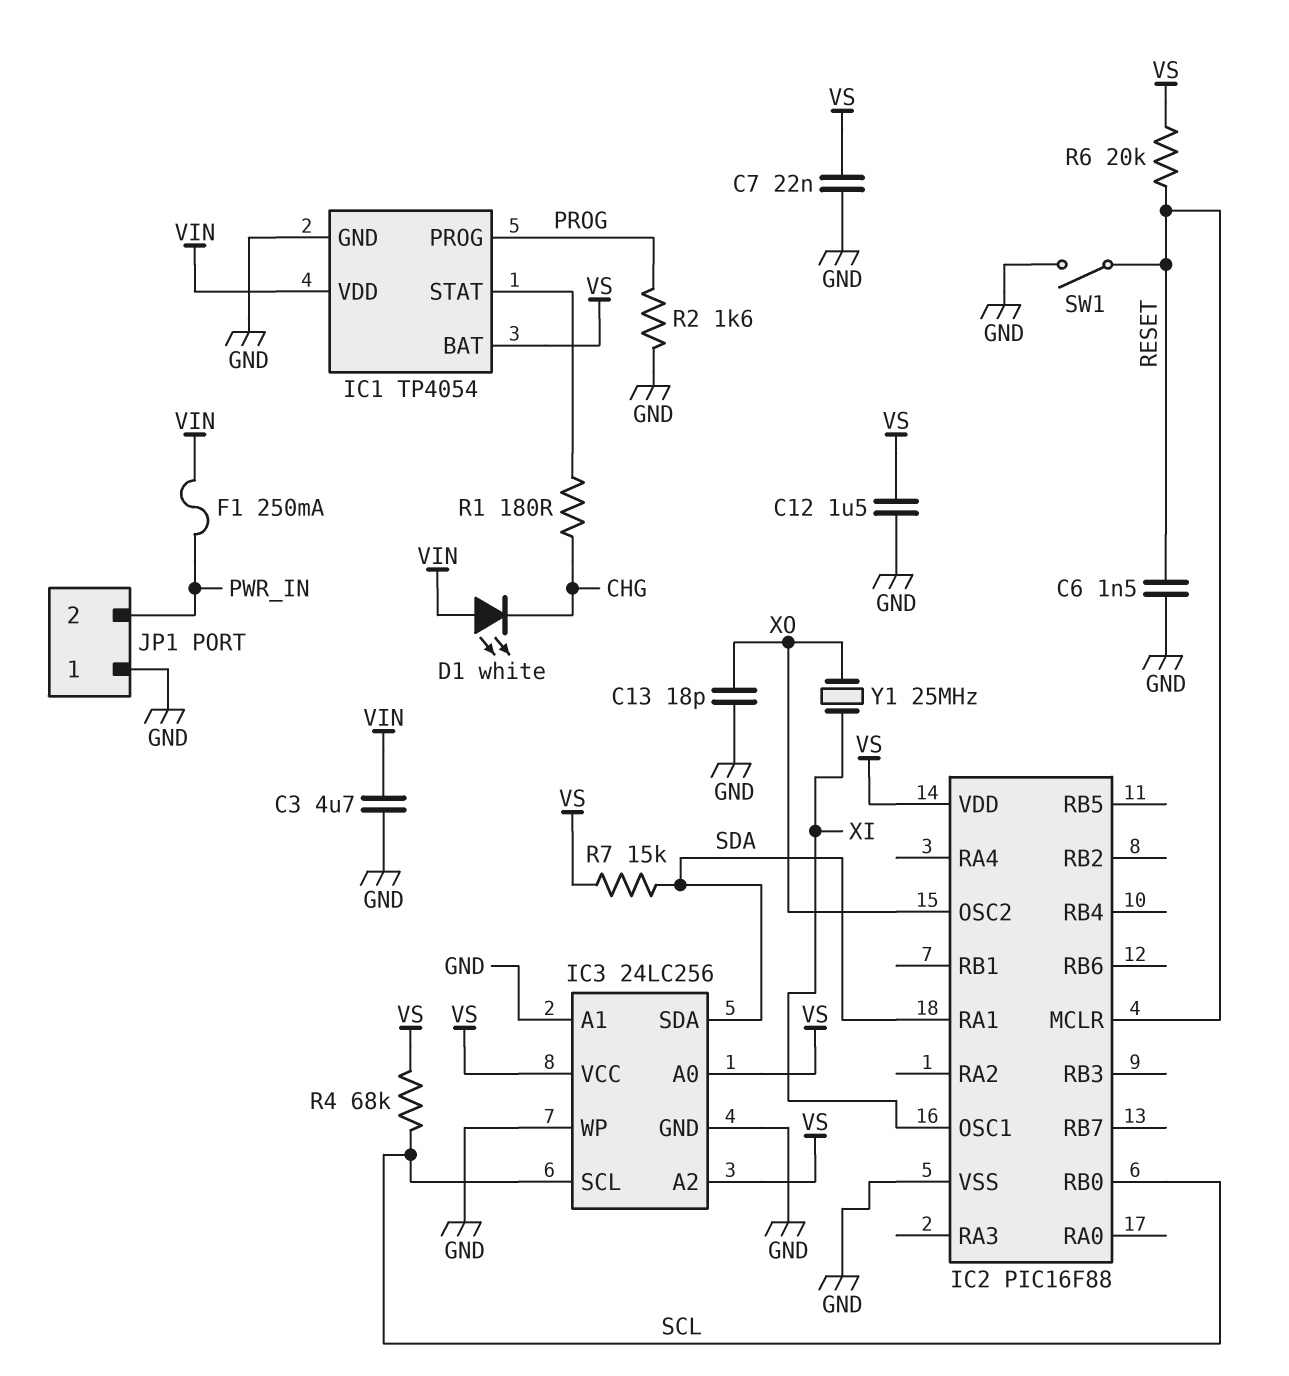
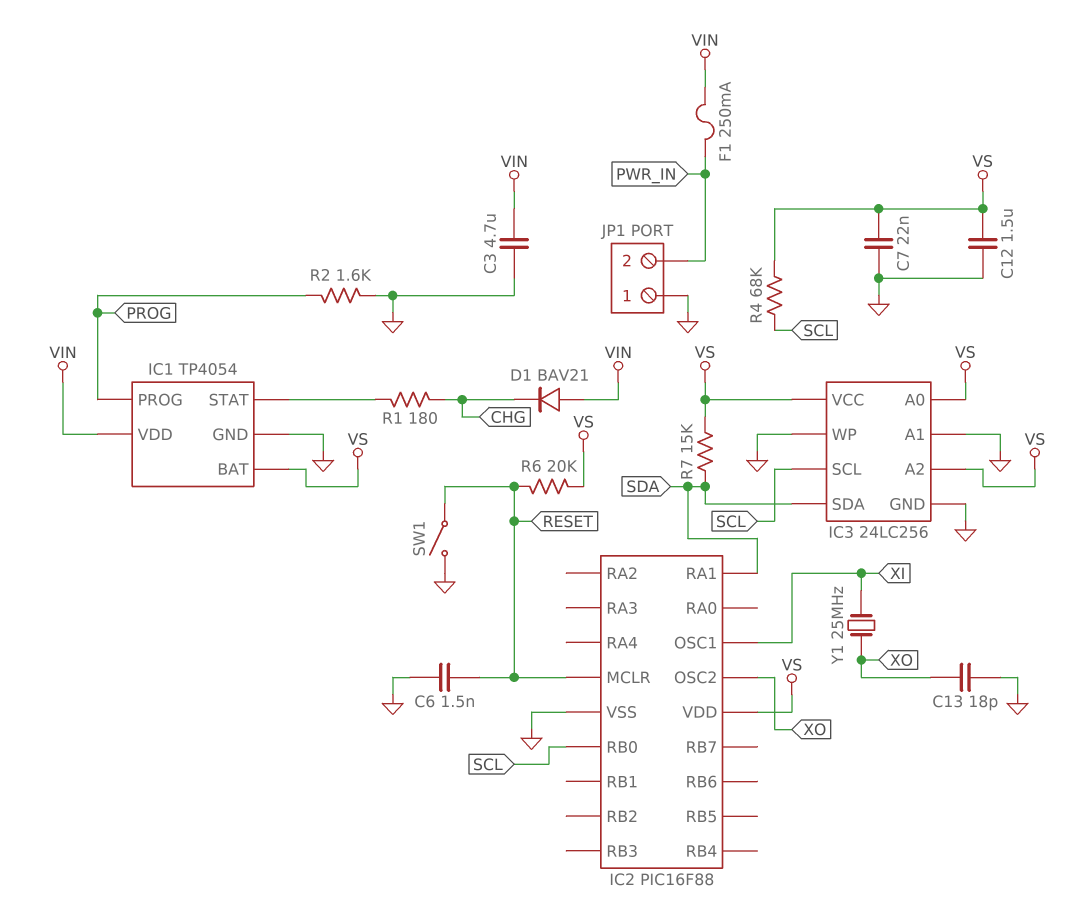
D1: LED white (A VIN, K CHG) -> diode BAV21 (A VIN, K CHG)

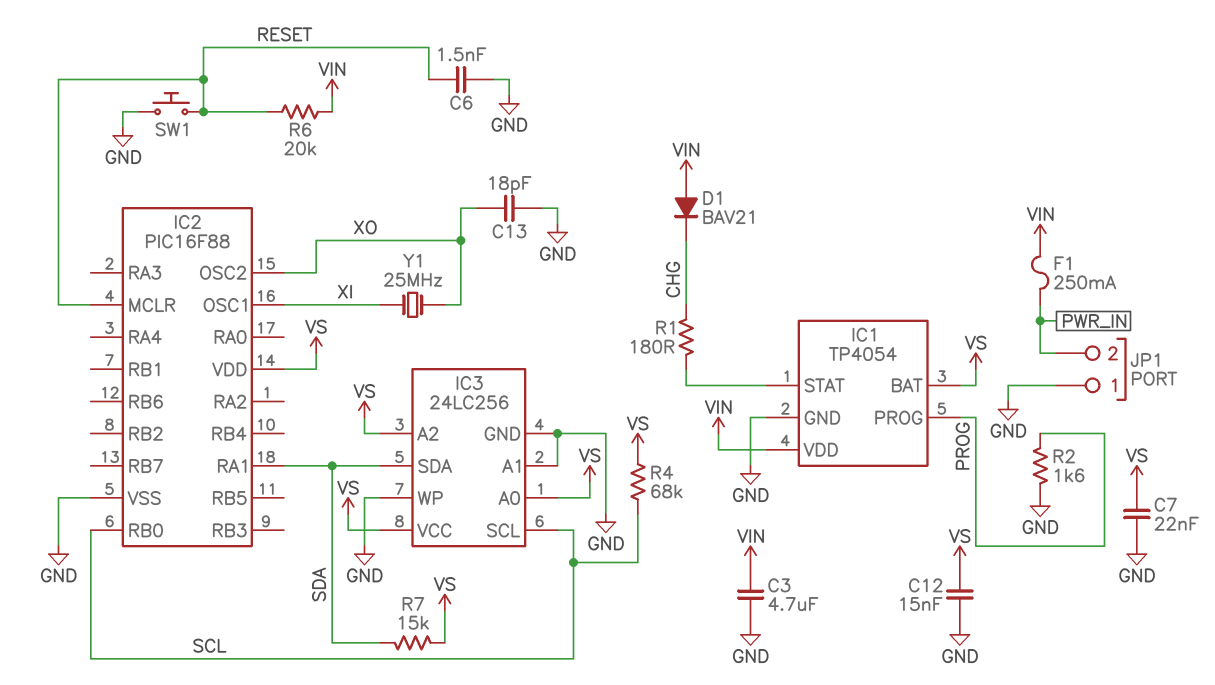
C12: 1.5uF (GND, VS) -> 15nF (GND, VS)
R6: 20k (RESET, VS) -> 20k (RESET, VIN)
SW1: switch (GND, RESET) -> button (GND, RESET)

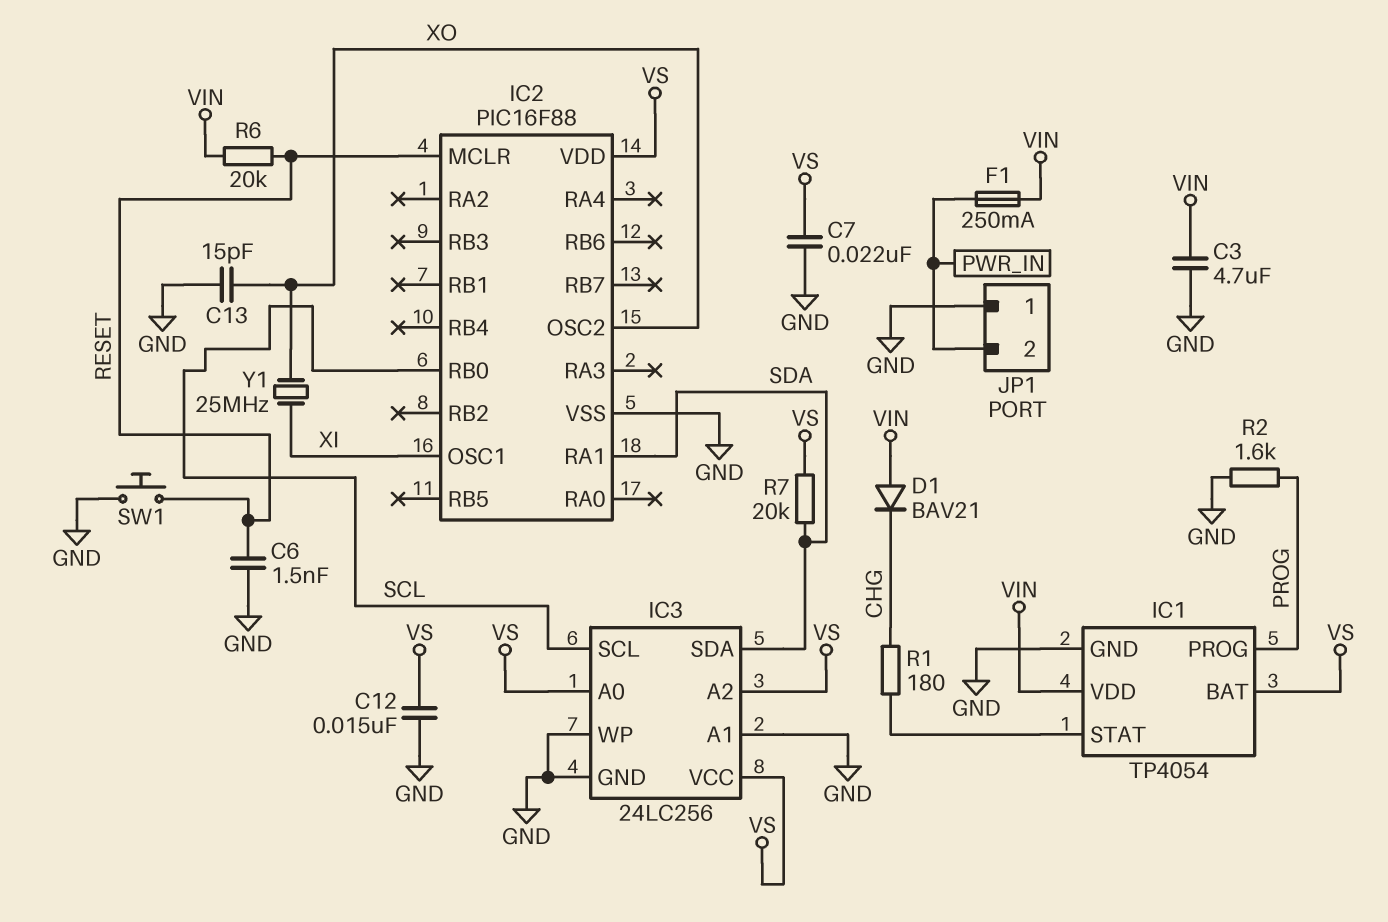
C13: 18pF (GND, XO) -> 15pF (GND, XO)
R4: 68k (SCL, VS) -> none
R7: 15k (SDA, VS) -> 20k (SDA, VS)

